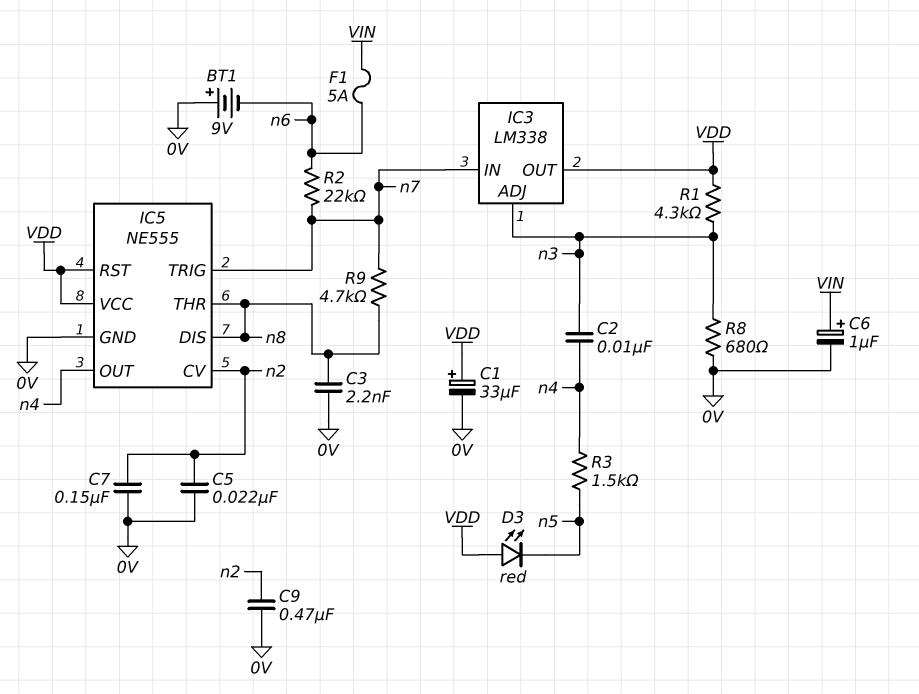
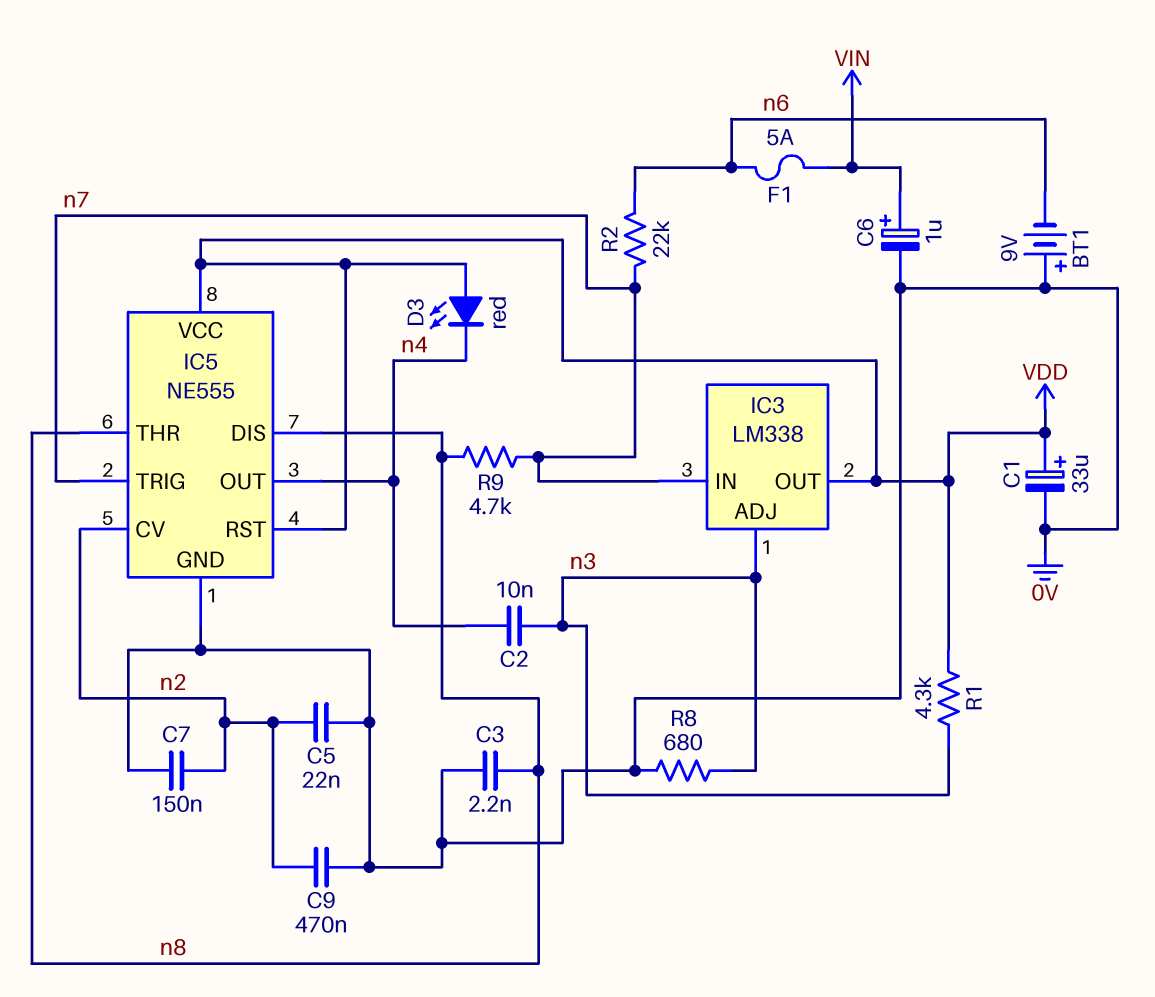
D3: LED red (A VDD, K n5) -> LED red (A VDD, K n4)
R3: 1.5k (n4, n5) -> none

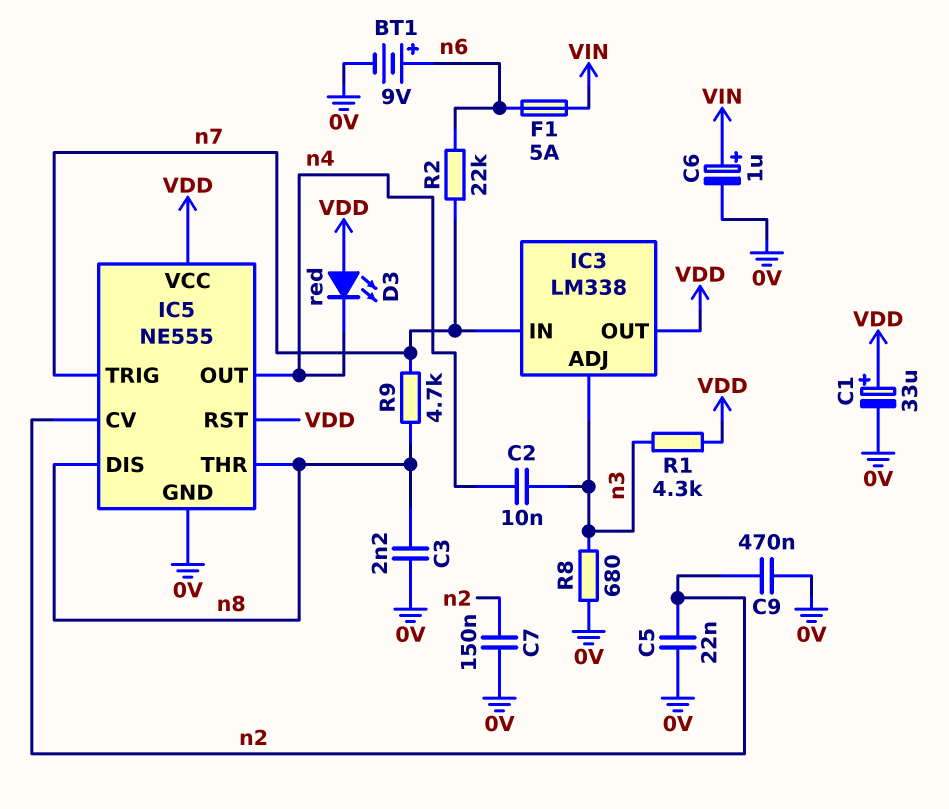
BT1: 9V (plus 0V, minus n6) -> 9V (plus n6, minus 0V)

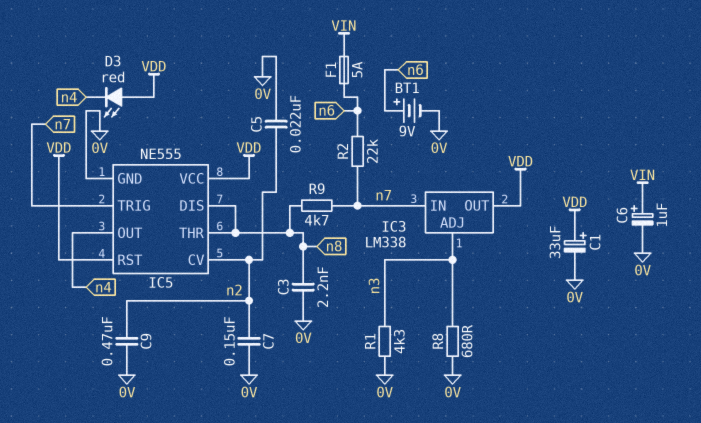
C2: 10nF (n3, n4) -> none
R1: 4.3k (VDD, n3) -> 4.3k (0V, n3)

